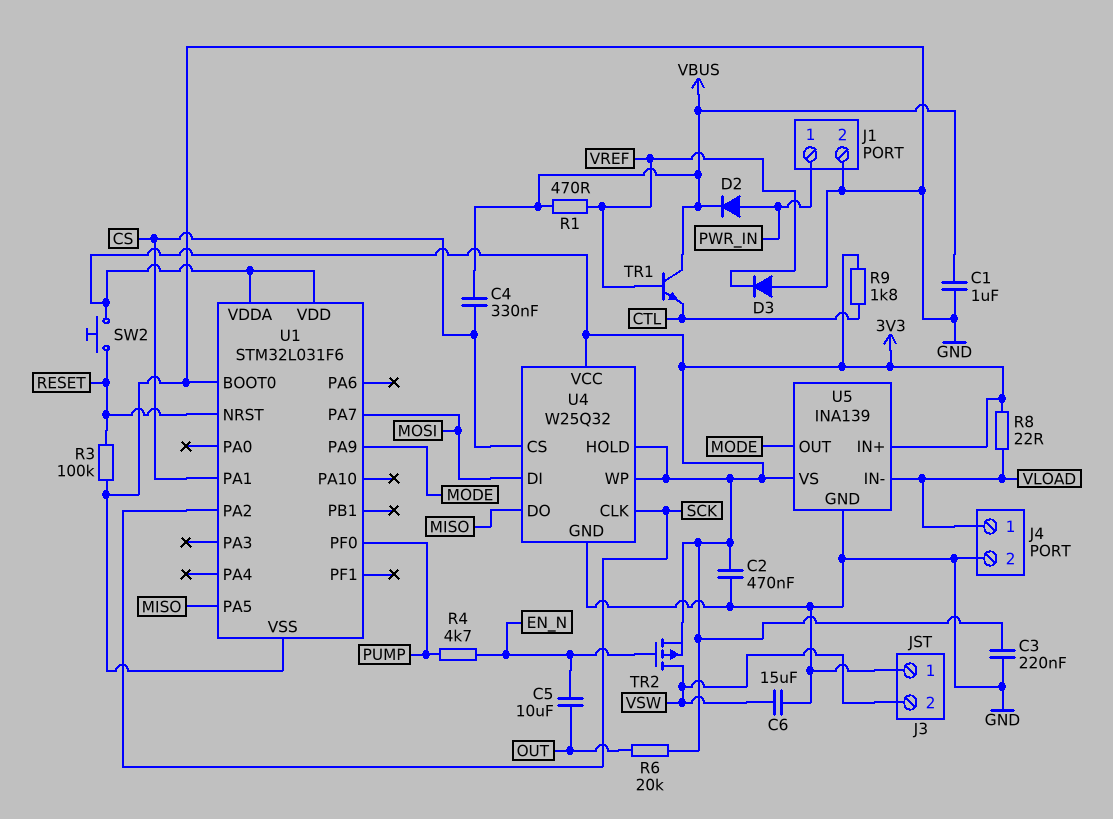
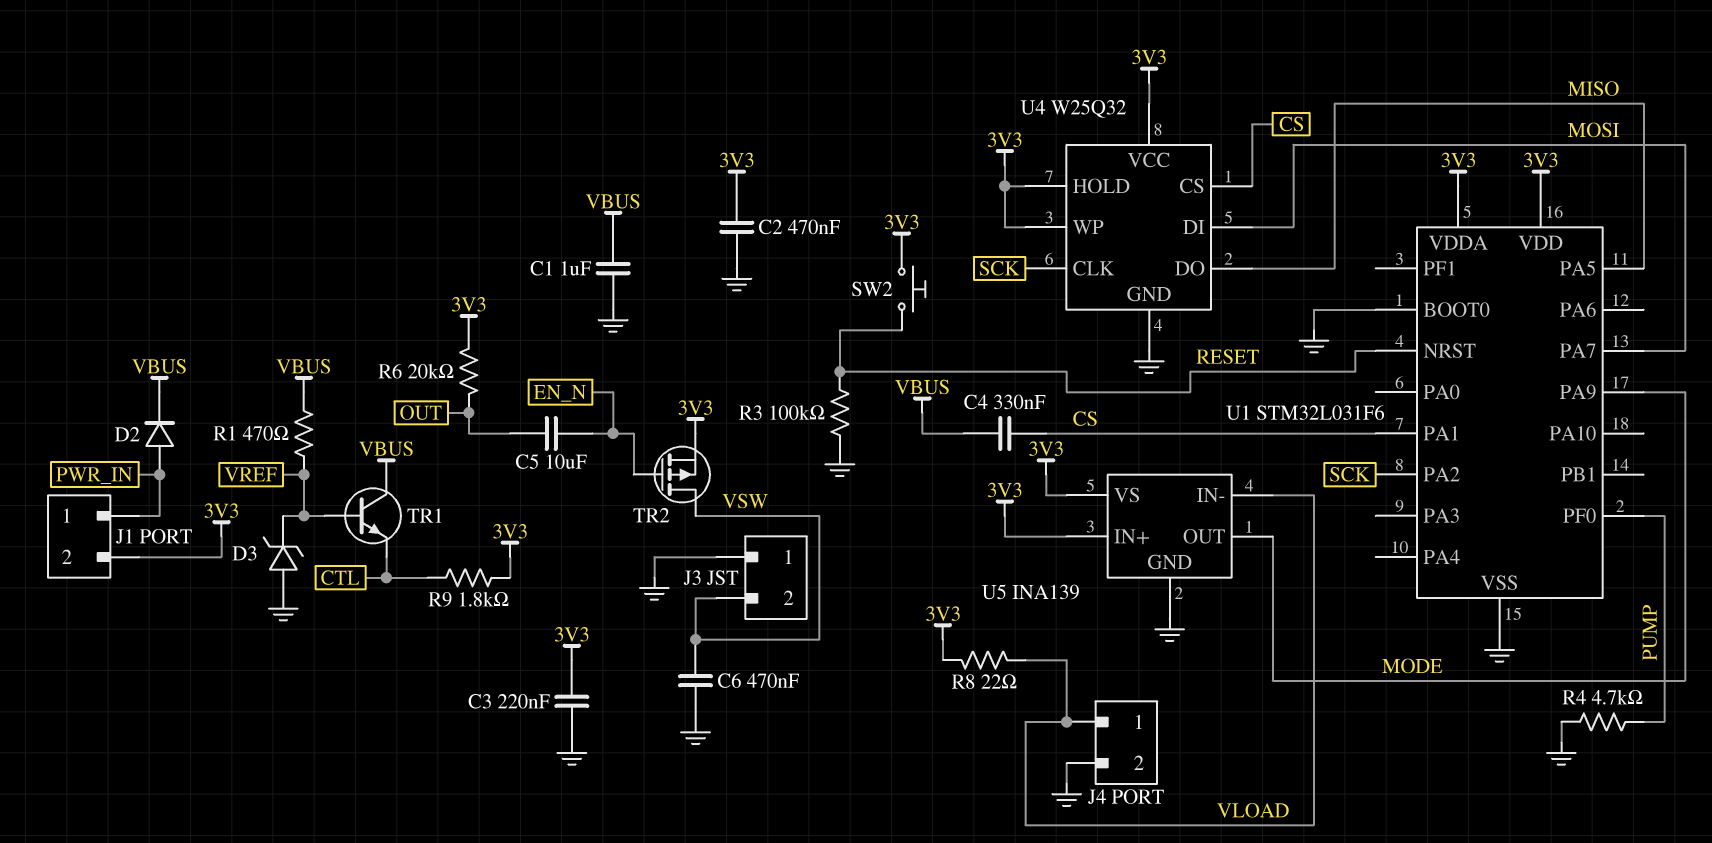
C6: 15uF (GND, VSW) -> 470nF (GND, VSW)
D3: diode (A GND, K VREF) -> zener (A GND, K VREF)
J1 pin 2: GND -> 3V3
R4: 4.7k (EN_N, PUMP) -> 4.7k (GND, PUMP)

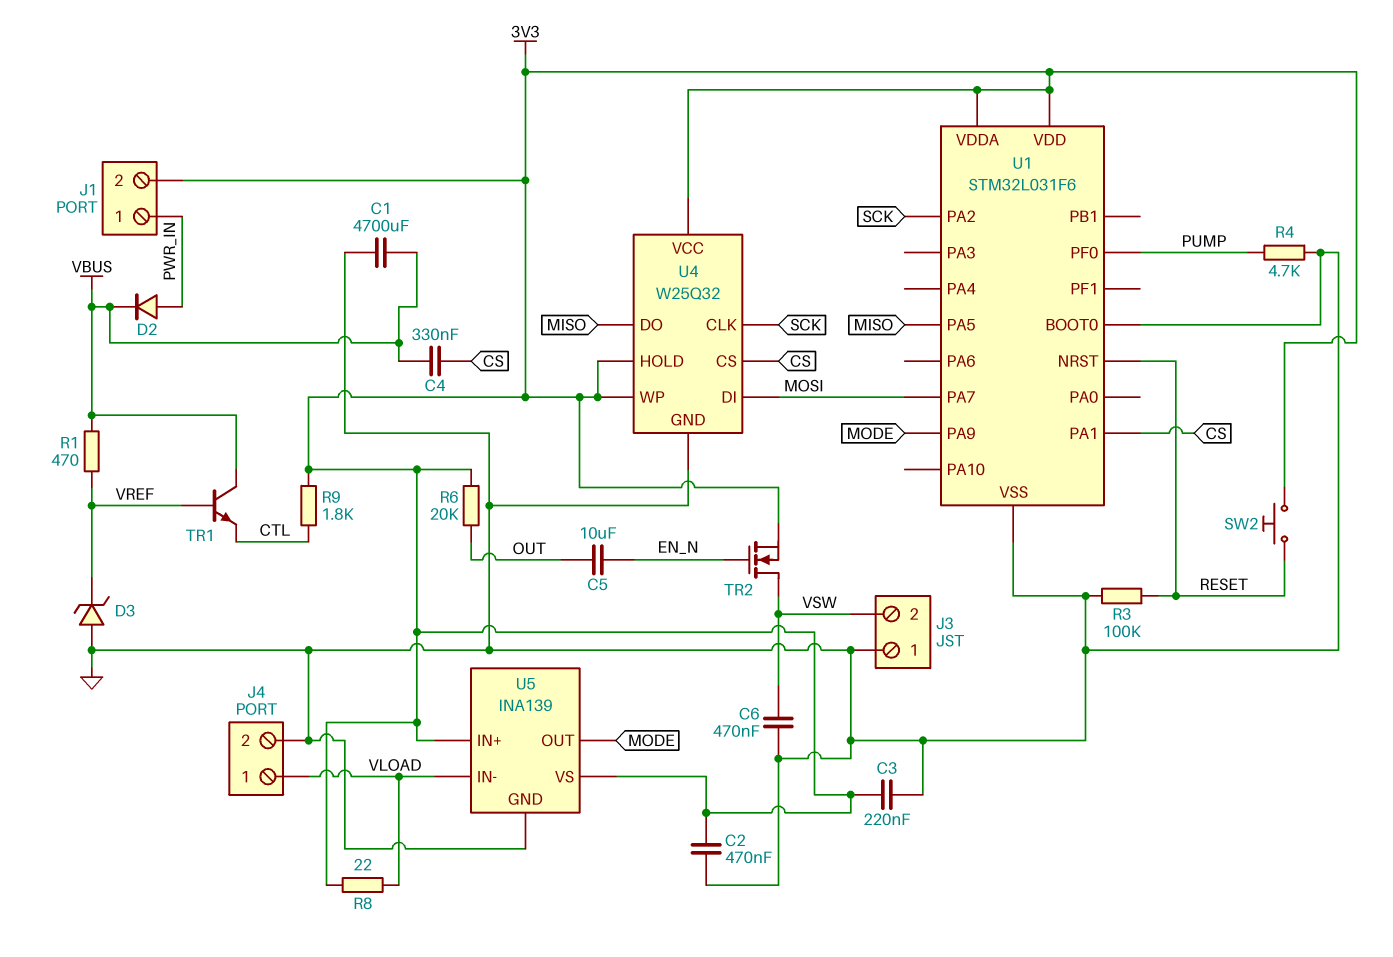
C1: 1uF (GND, VBUS) -> 4700uF (GND, VBUS)
TR2: PMOS (G EN_N, D VSW, S 3V3) -> NMOS (G EN_N, D VSW, S 3V3)

